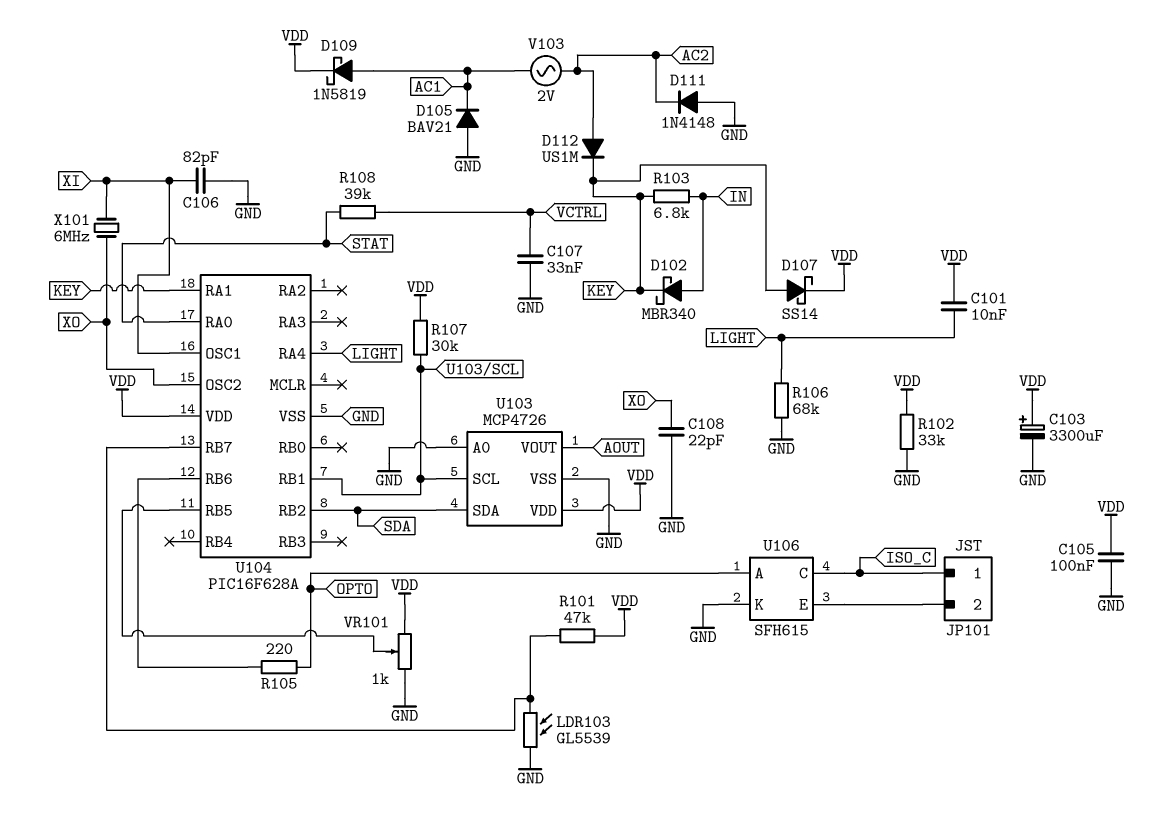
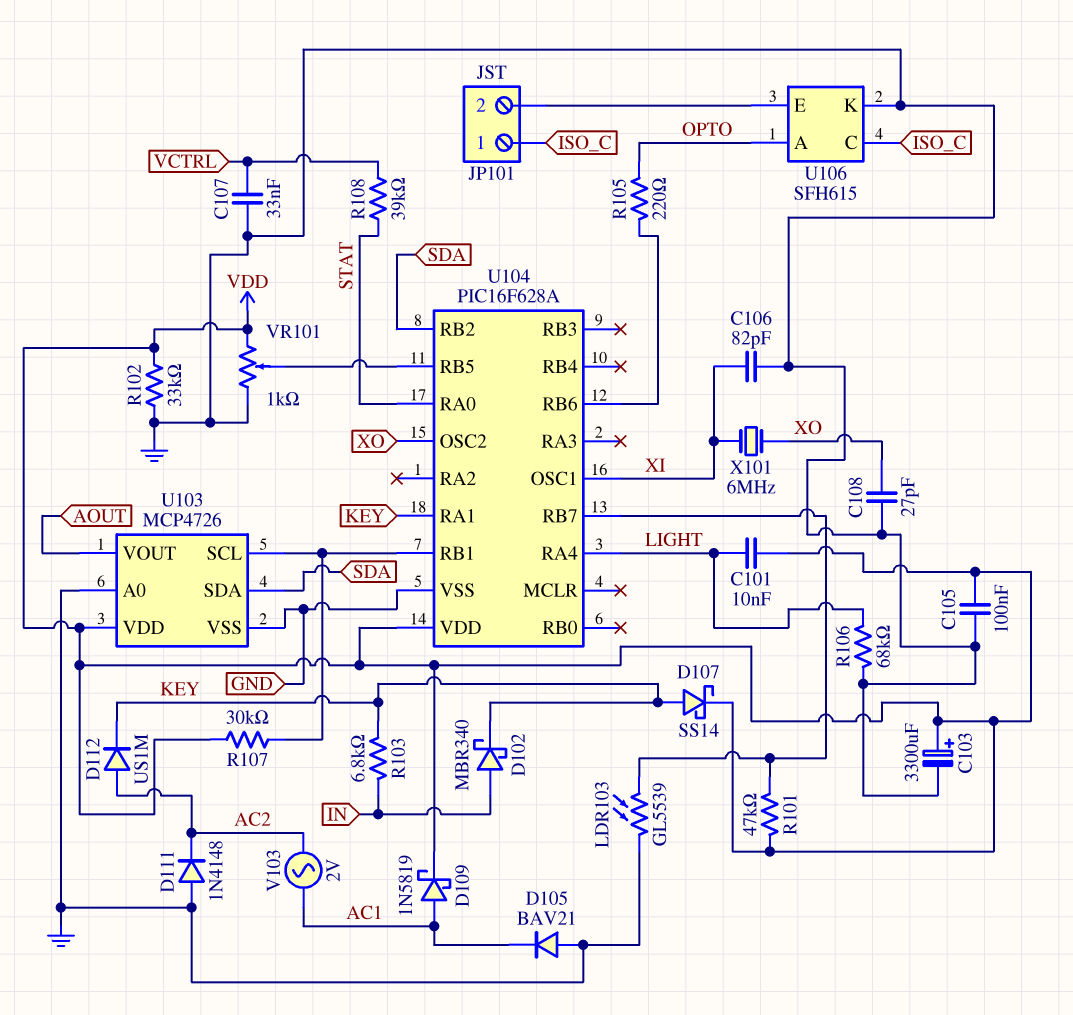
C108: 22pF (GND, XO) -> 27pF (GND, XO)

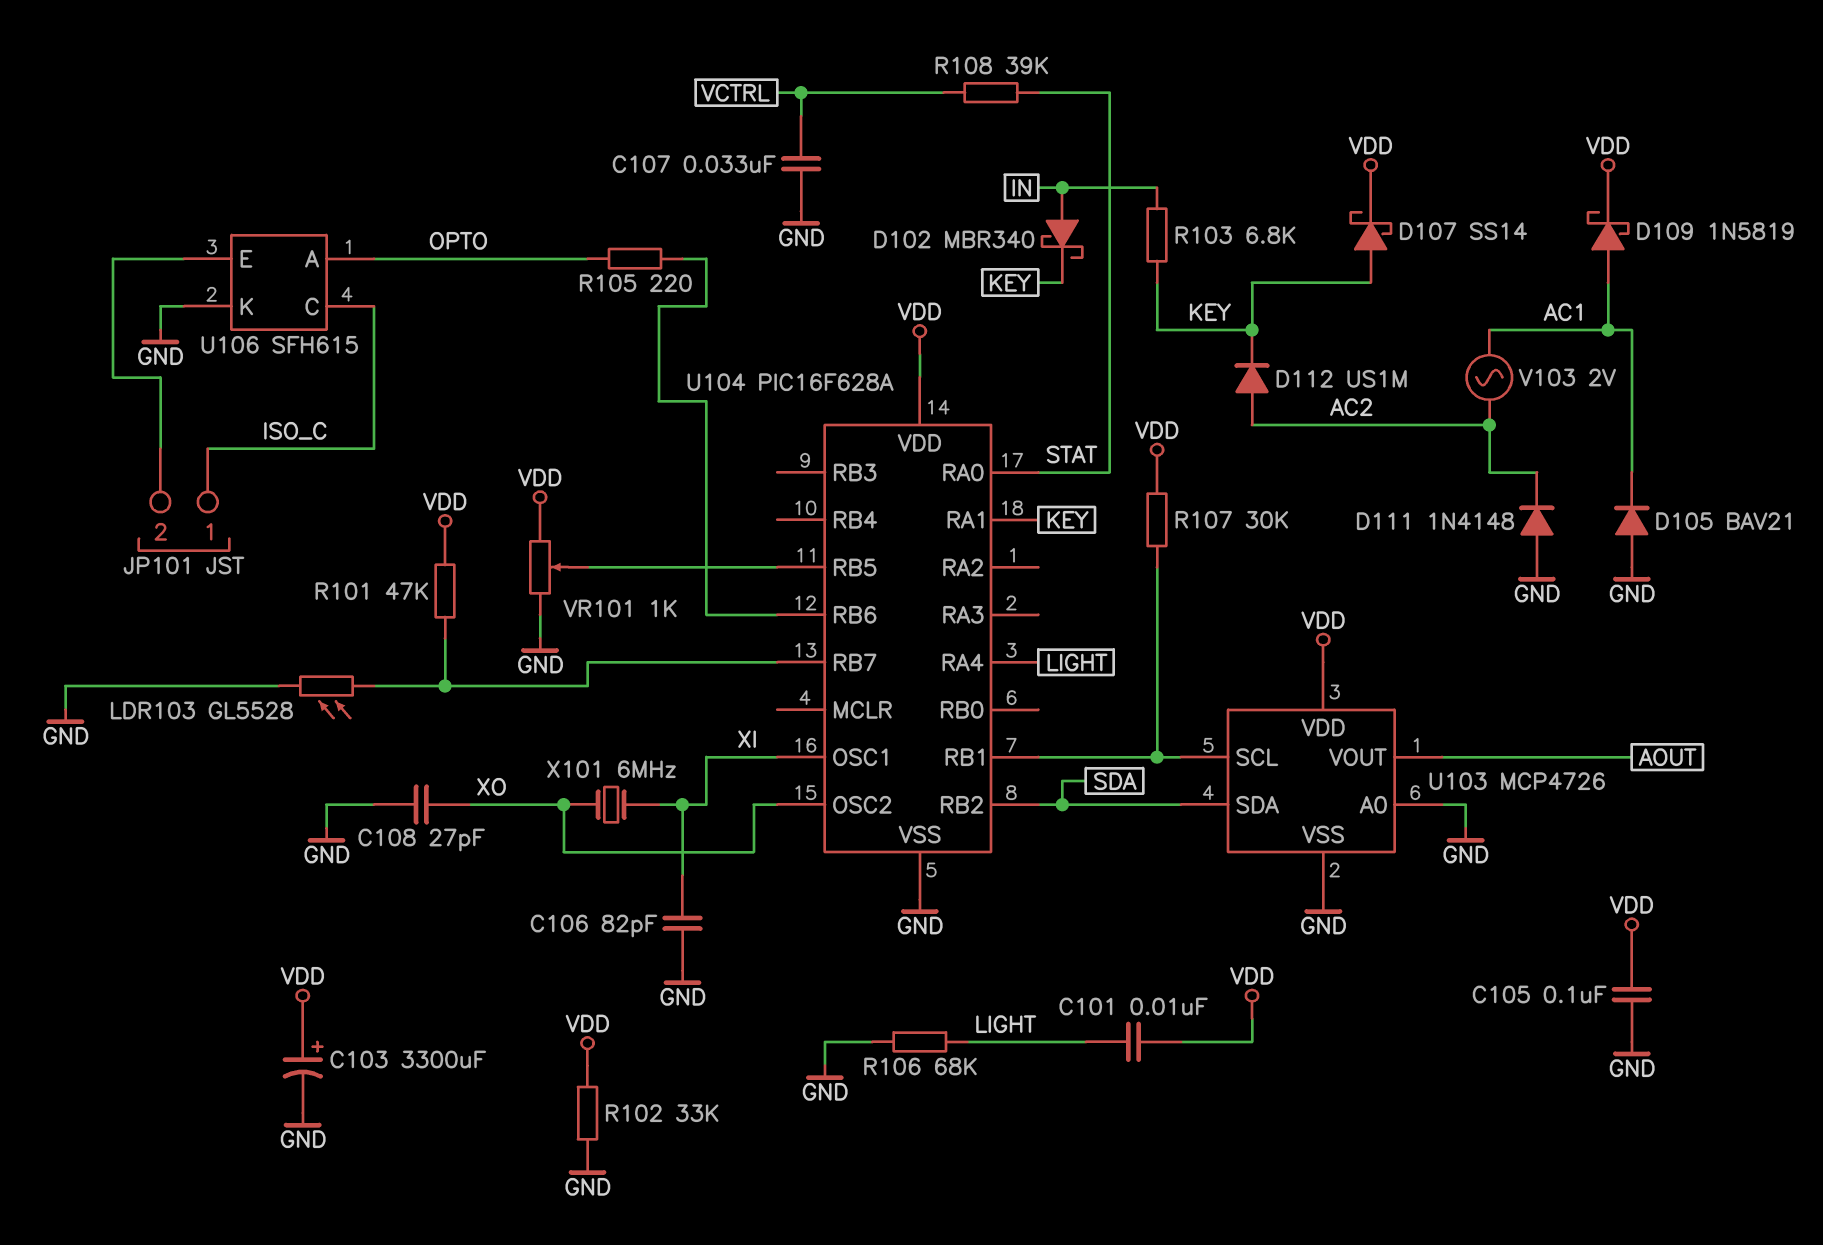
LDR103: GL5539 (GND, U104/RB7) -> GL5528 (GND, U104/RB7)

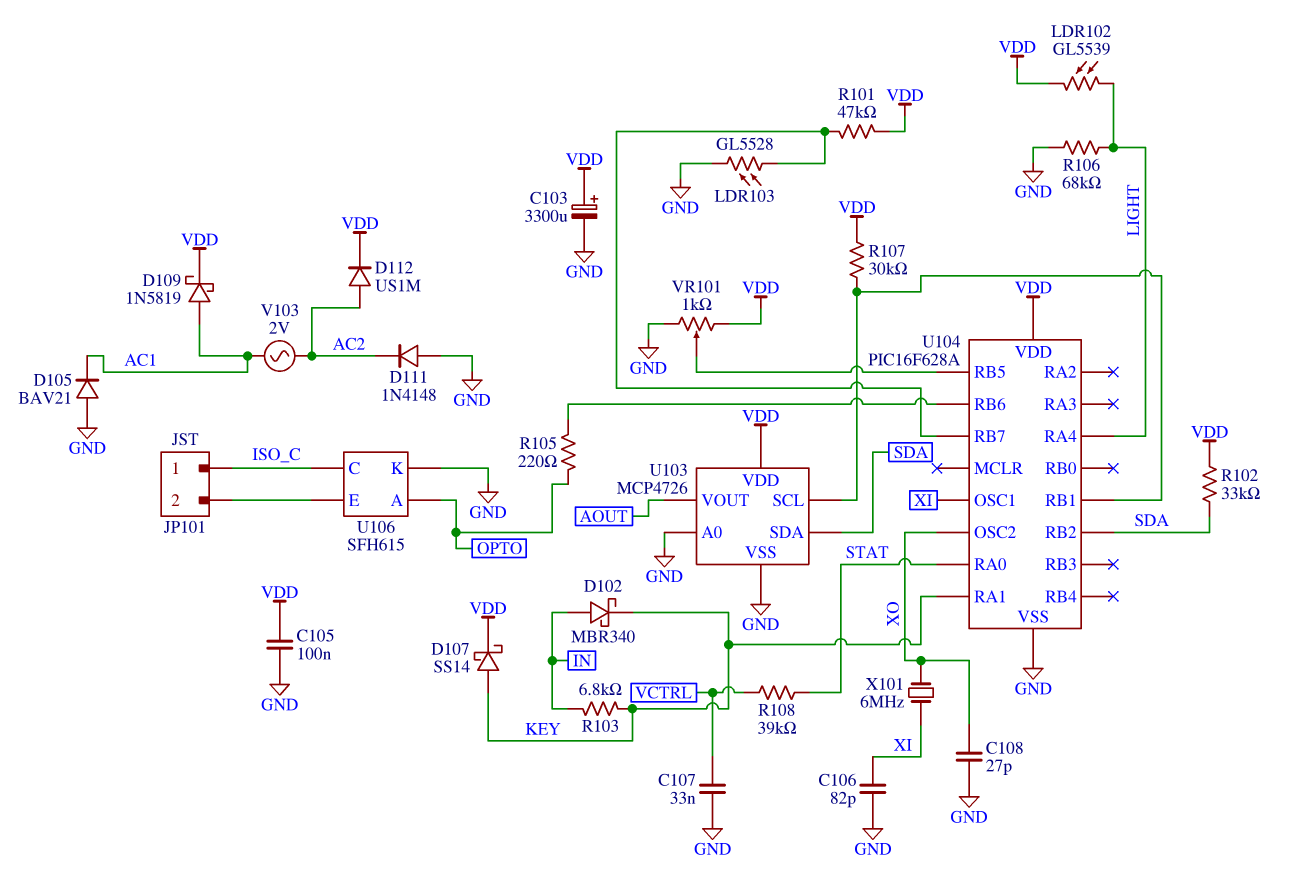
C101: 10nF (LIGHT, VDD) -> none
D112: diode US1M (A AC2, K KEY) -> diode US1M (A AC2, K VDD)
LDR102: none -> GL5539 (LIGHT, VDD)
R102: 33k (GND, VDD) -> 33k (SDA, VDD)

